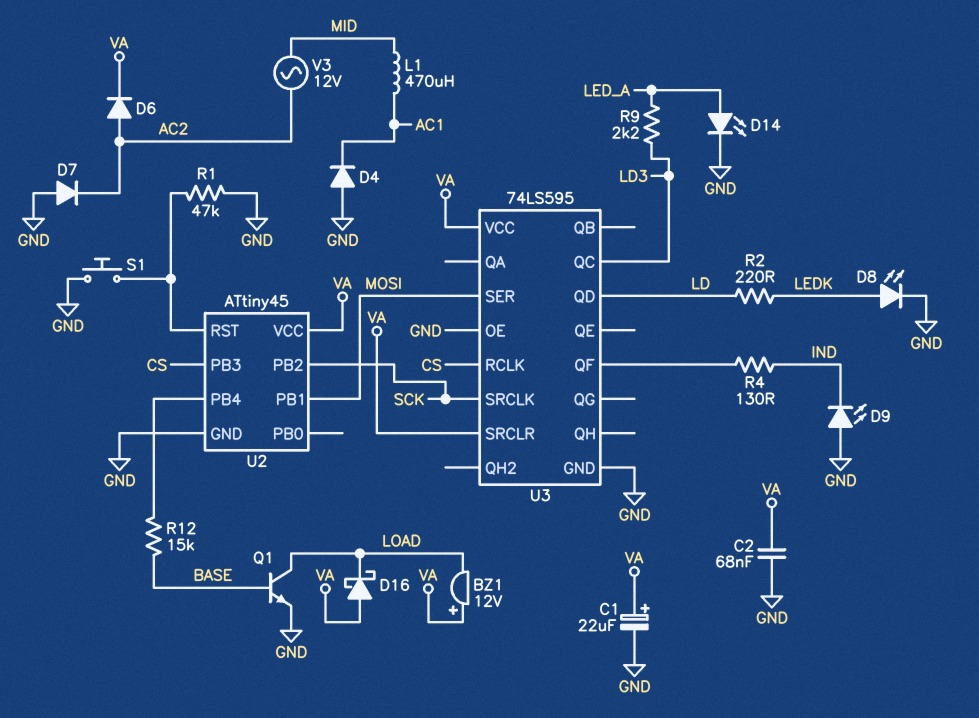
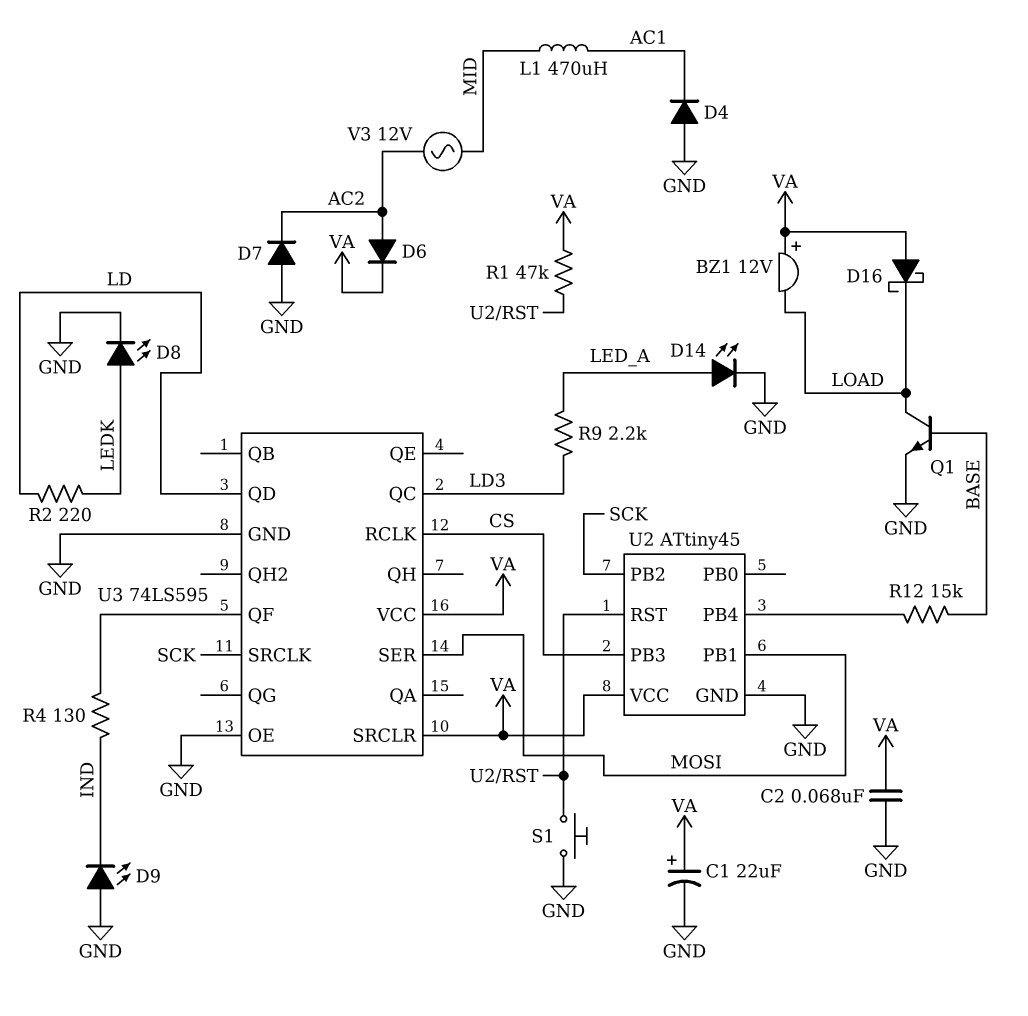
R1: 47k (GND, U2/RST) -> 47k (U2/RST, VA)

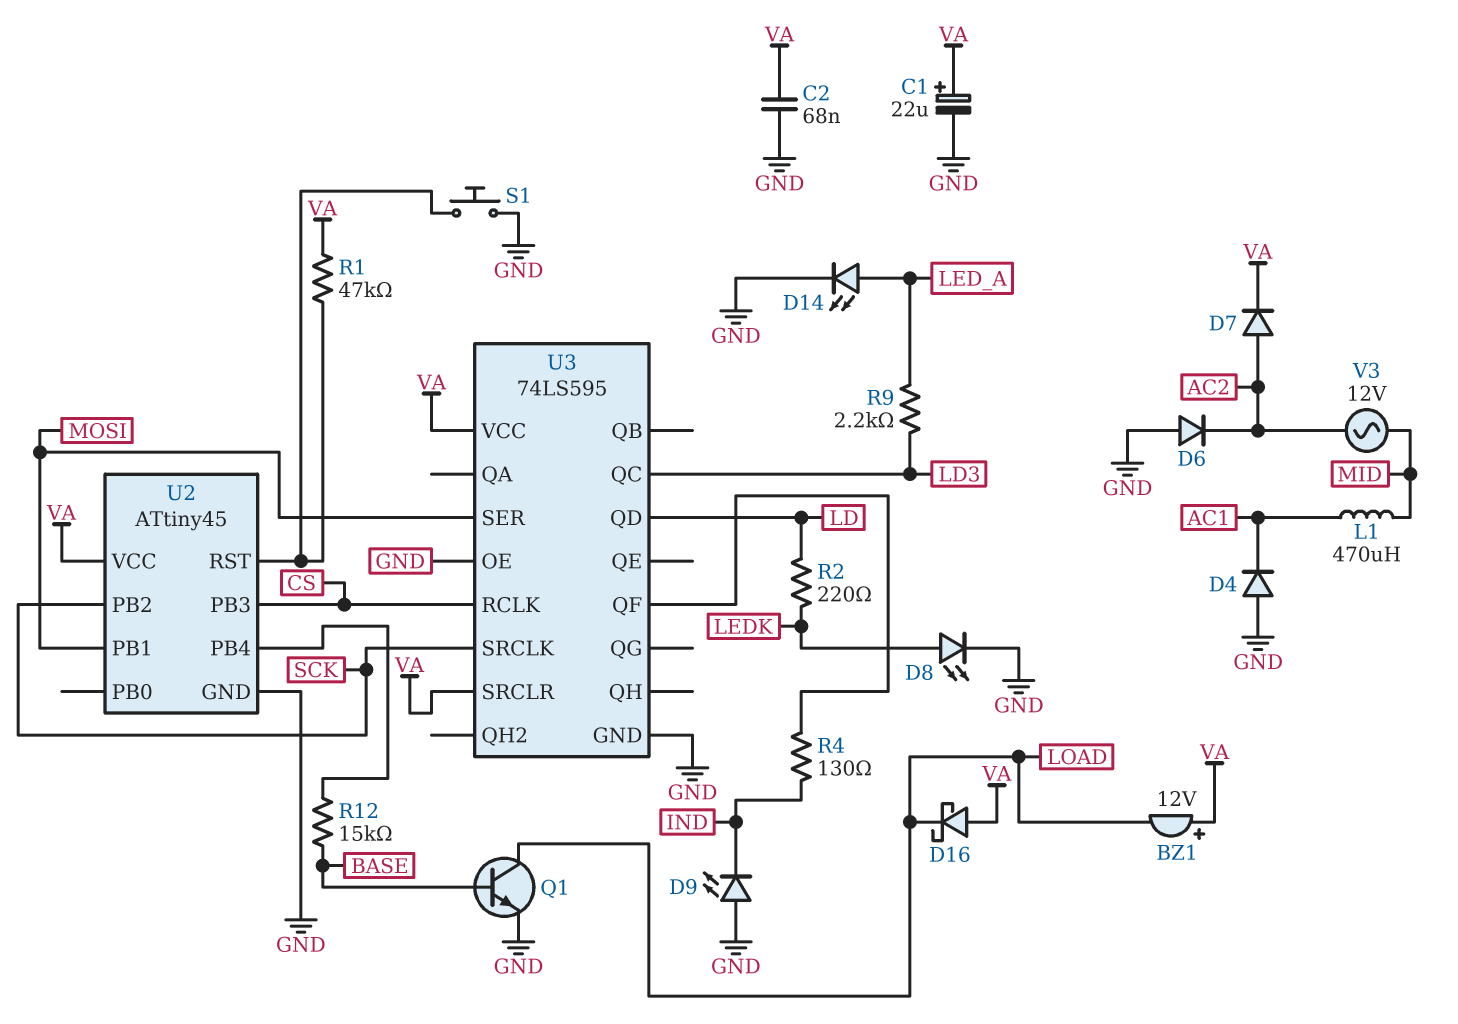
D6: diode (A AC2, K VA) -> diode (A GND, K AC2)
D7: diode (A GND, K AC2) -> diode (A AC2, K VA)

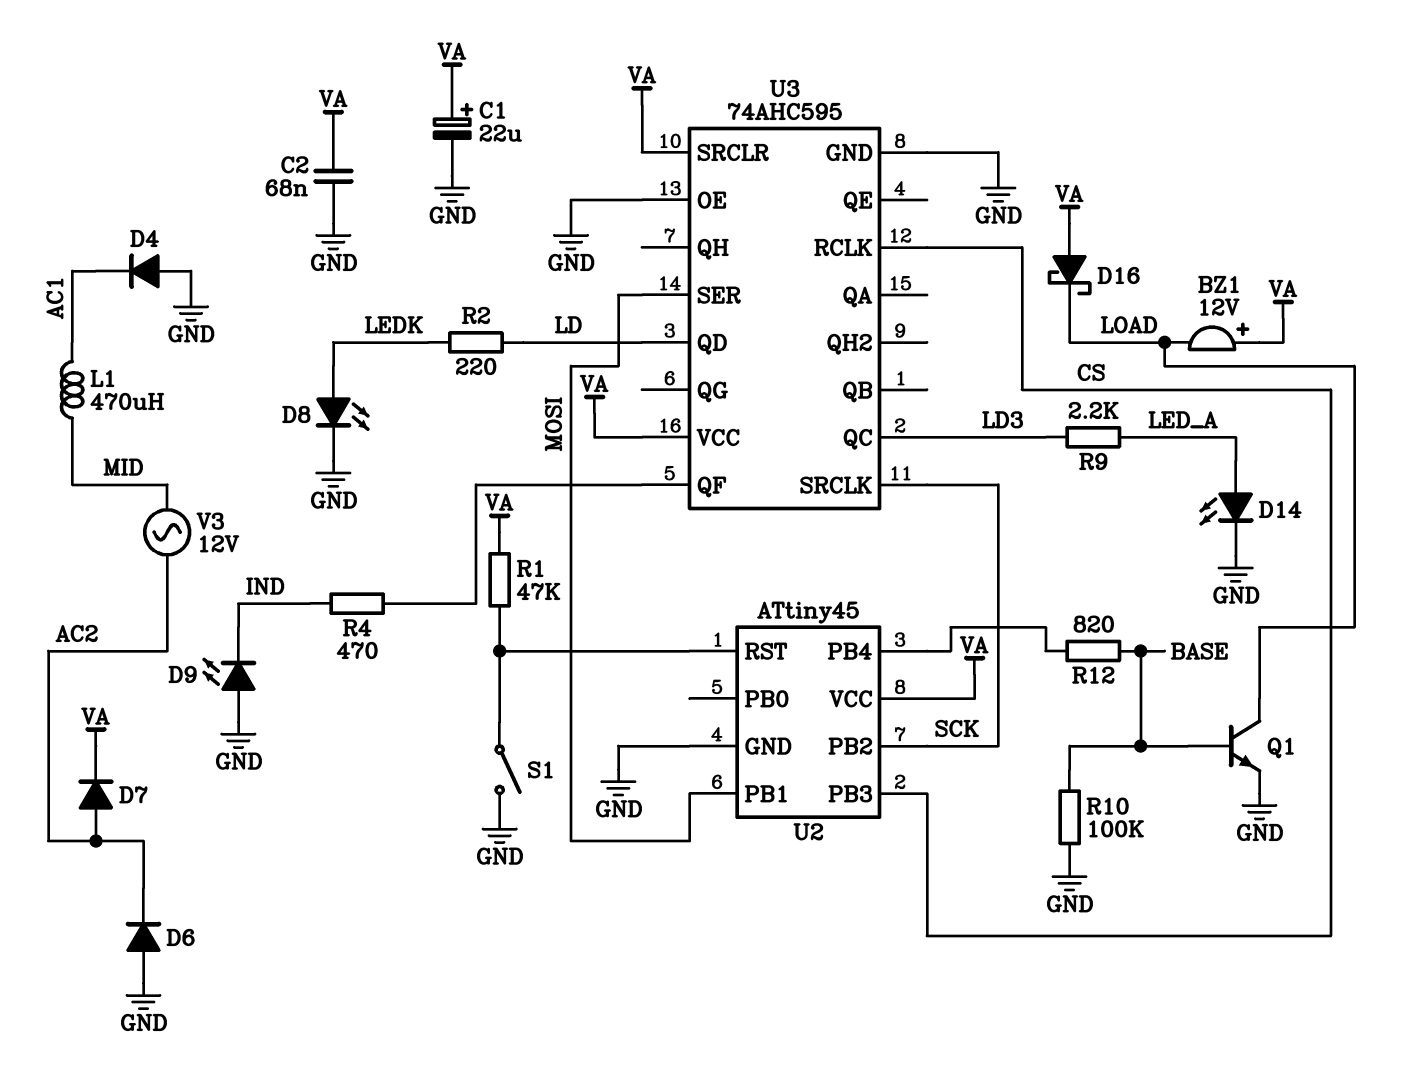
R4: 130 (IND, U3/QF) -> 470 (IND, U3/QF)
R10: none -> 100k (BASE, GND)
R12: 15k (BASE, U2/PB4) -> 820 (BASE, U2/PB4)
S1: button (GND, U2/RST) -> switch (GND, U2/RST)
U3: 74LS595 -> 74AHC595

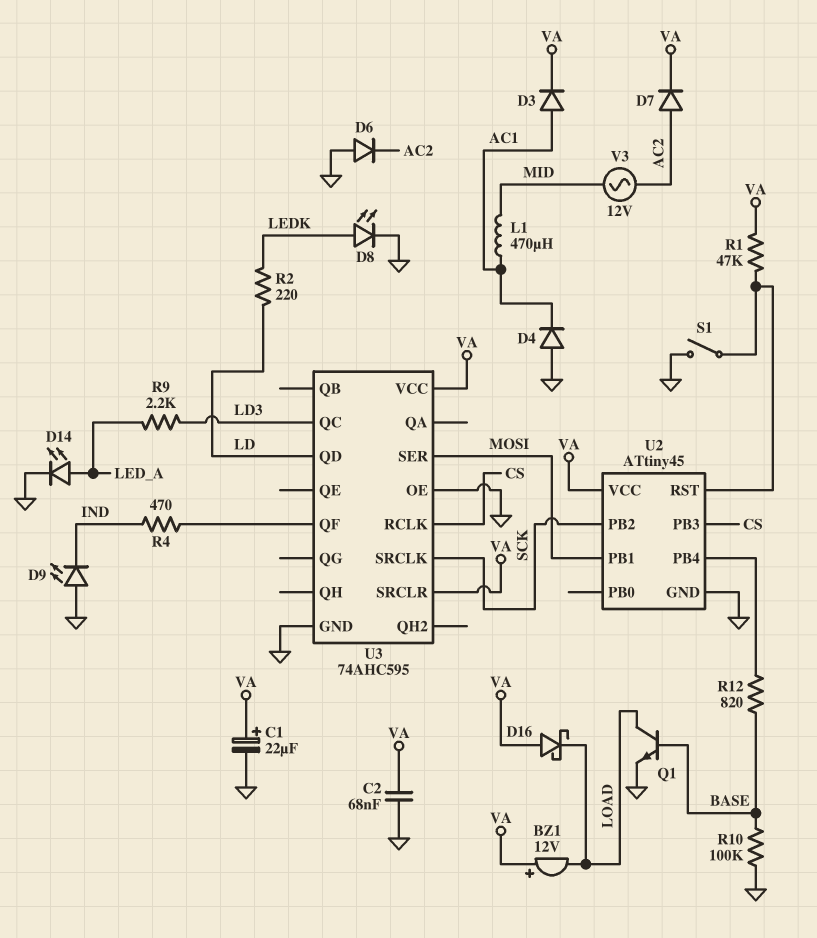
D3: none -> diode (A AC1, K VA)

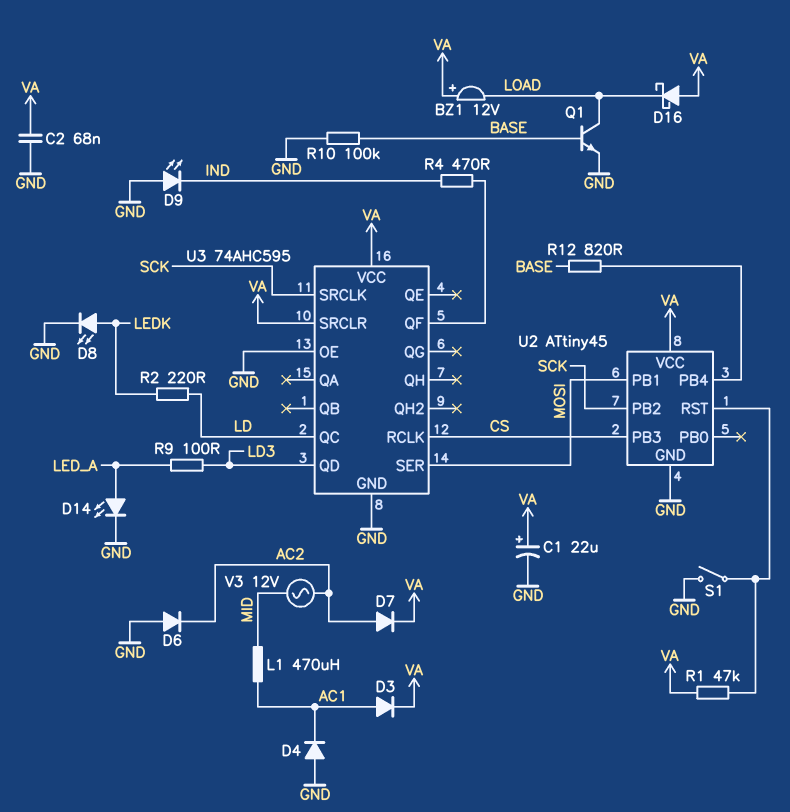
R9: 2.2k (LD3, LED_A) -> 100 (LD3, LED_A)
U3 pin QC: LD3 -> LD
U3 pin QD: LD -> LD3

